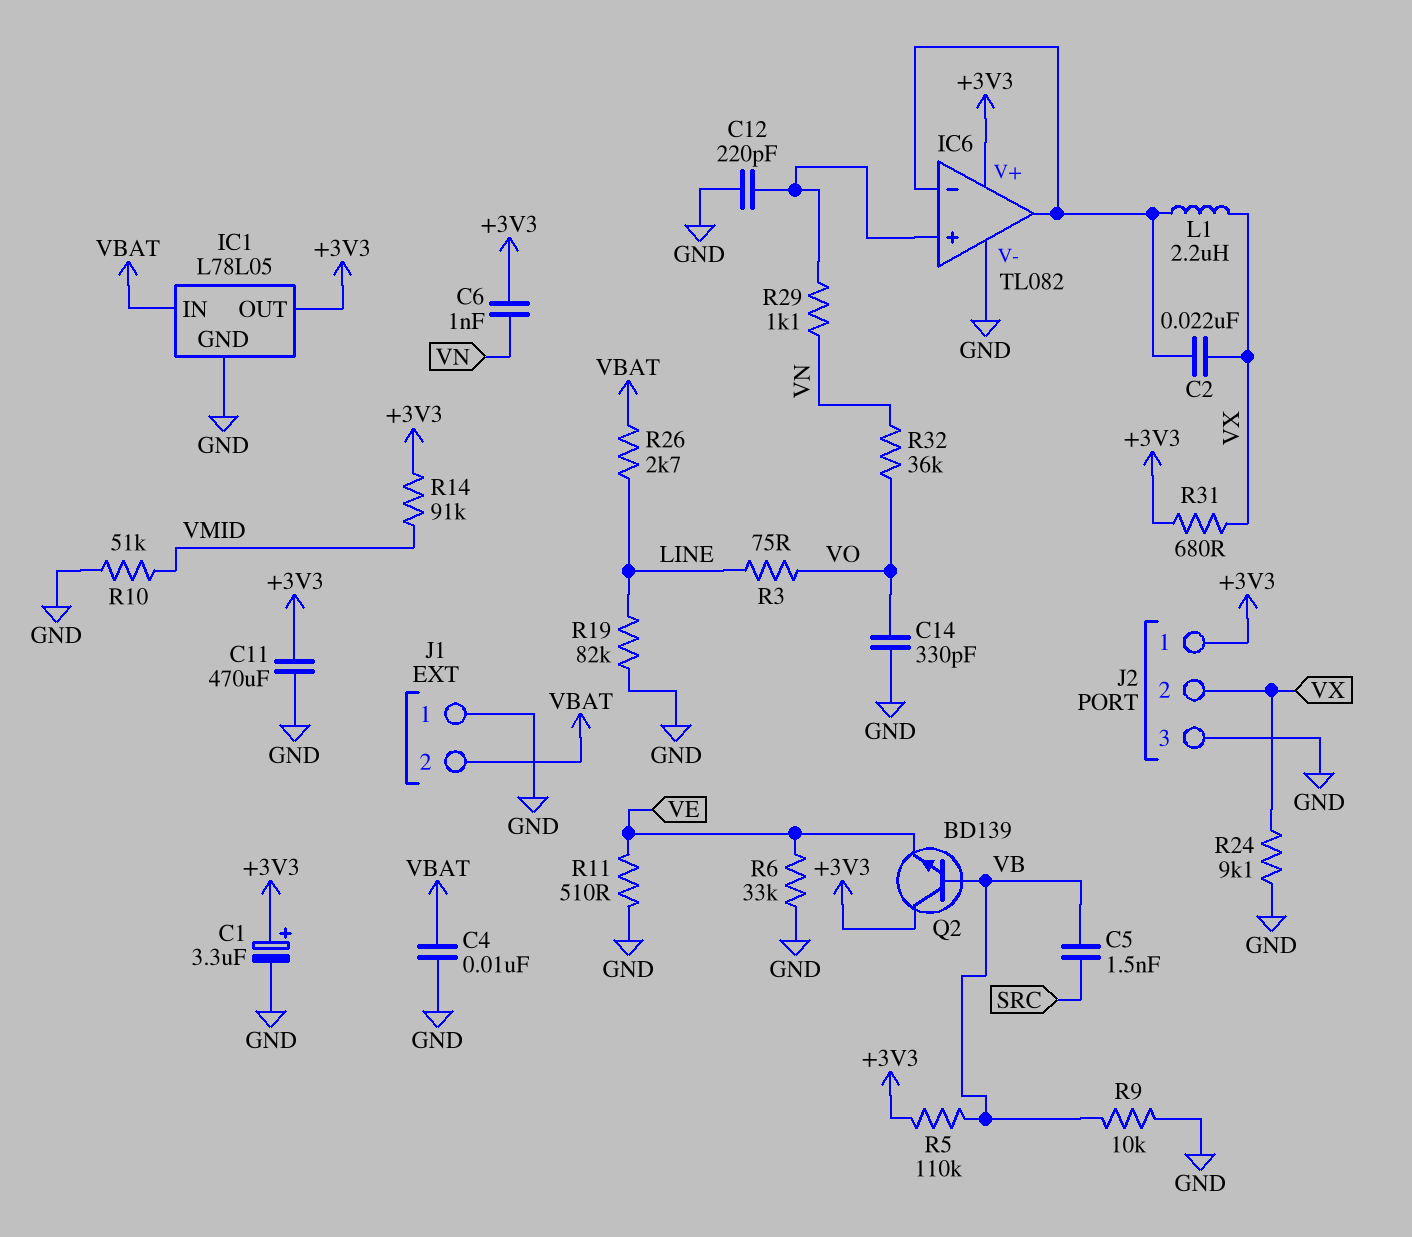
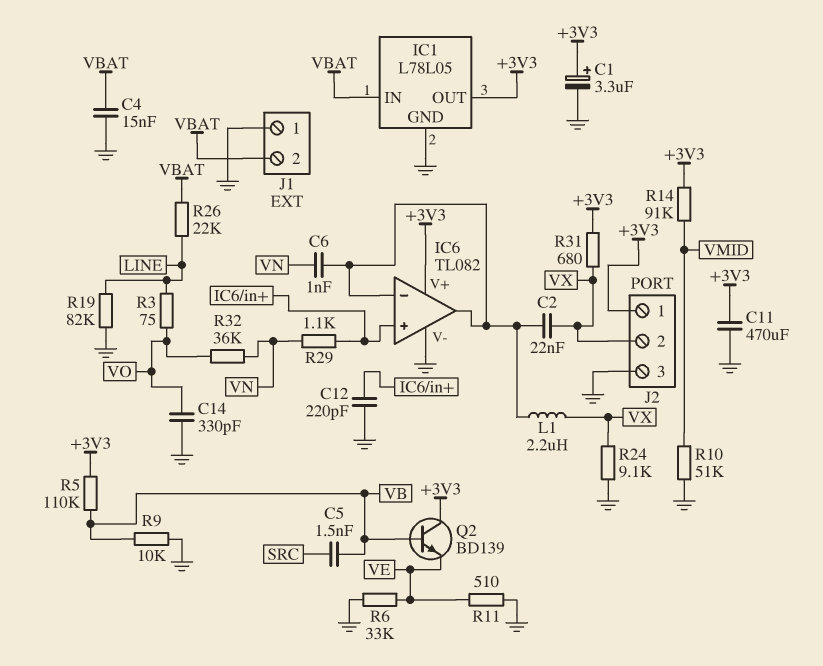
C4: 10nF (GND, VBAT) -> 15nF (GND, VBAT)
C6: 1nF (+3V3, VN) -> 1nF (IC6/in-, VN)
R26: 2.7k (LINE, VBAT) -> 22k (LINE, VBAT)

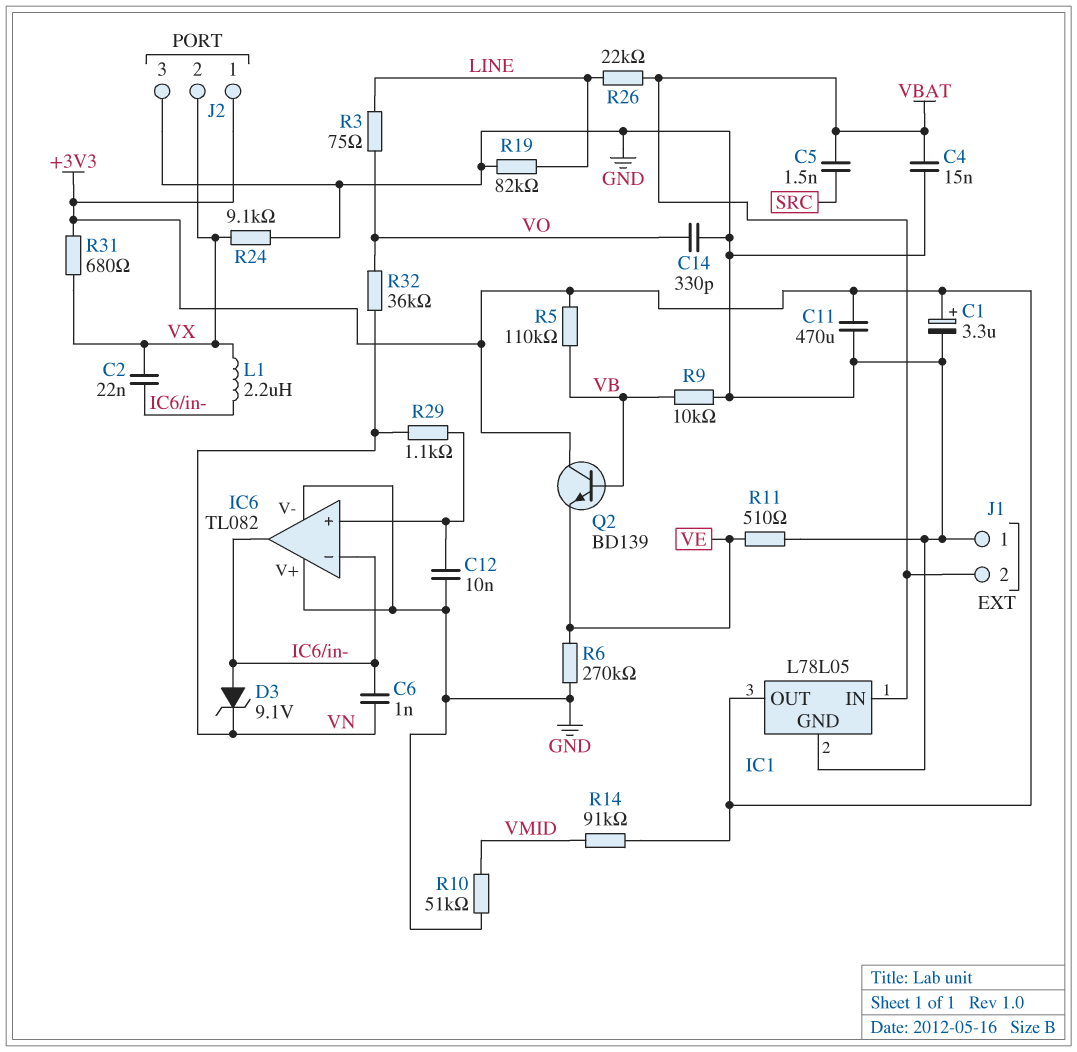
C5: 1.5nF (SRC, VB) -> 1.5nF (SRC, VBAT)
C12: 220pF (GND, IC6/in+) -> 10nF (GND, IC6/in+)
D3: none -> zener 9.1V (A IC6/in-, K VN)
IC6 pin V+: +3V3 -> GND
R6: 33k (GND, VE) -> 270k (GND, VE)

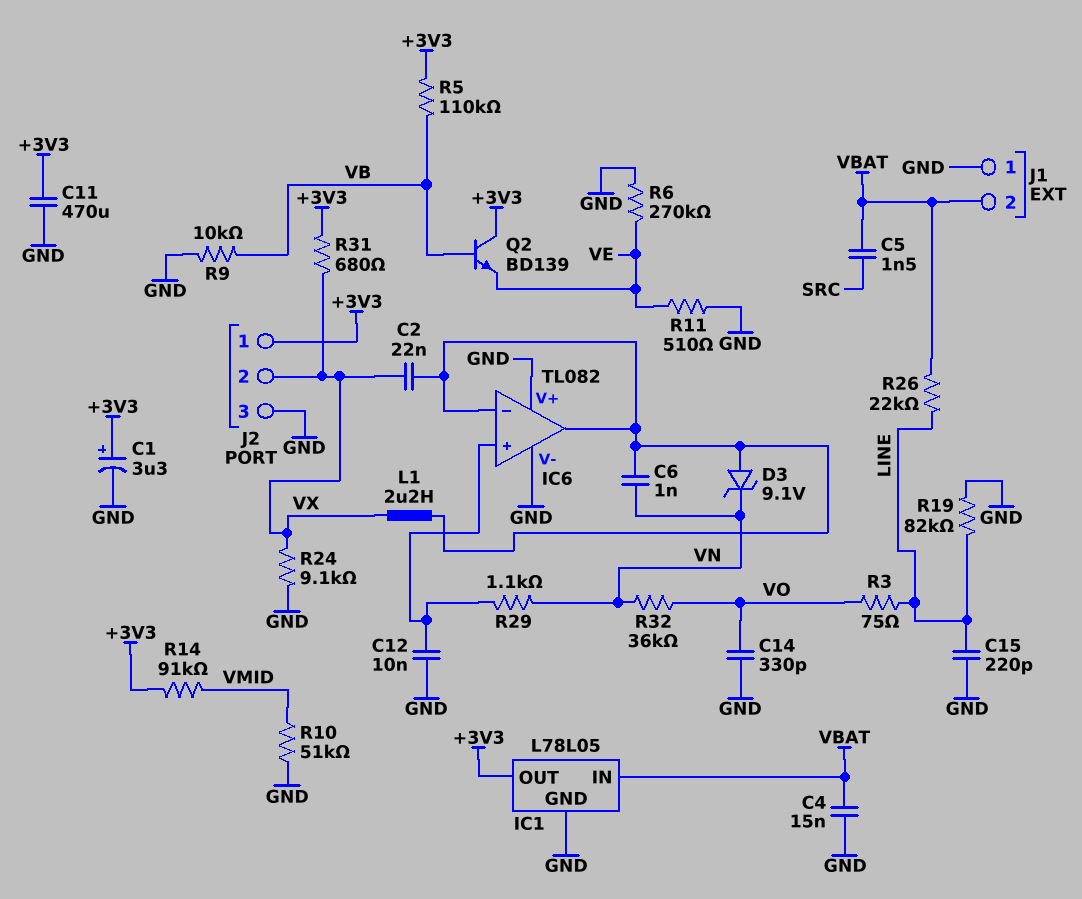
C15: none -> 220pF (GND, LINE)

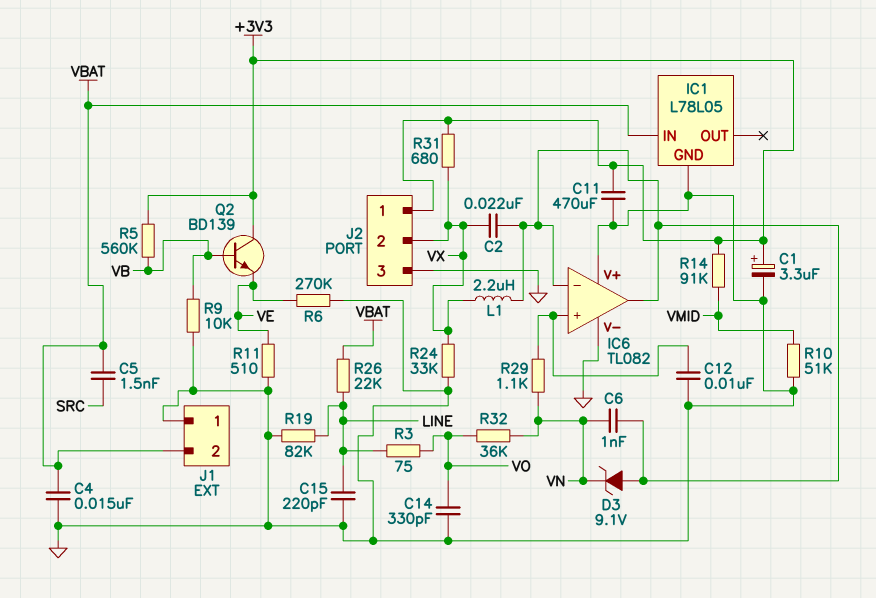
IC1 pin OUT: +3V3 -> none
R5: 110k (+3V3, VB) -> 560k (+3V3, VB)
R24: 9.1k (GND, VX) -> 33k (GND, VX)

